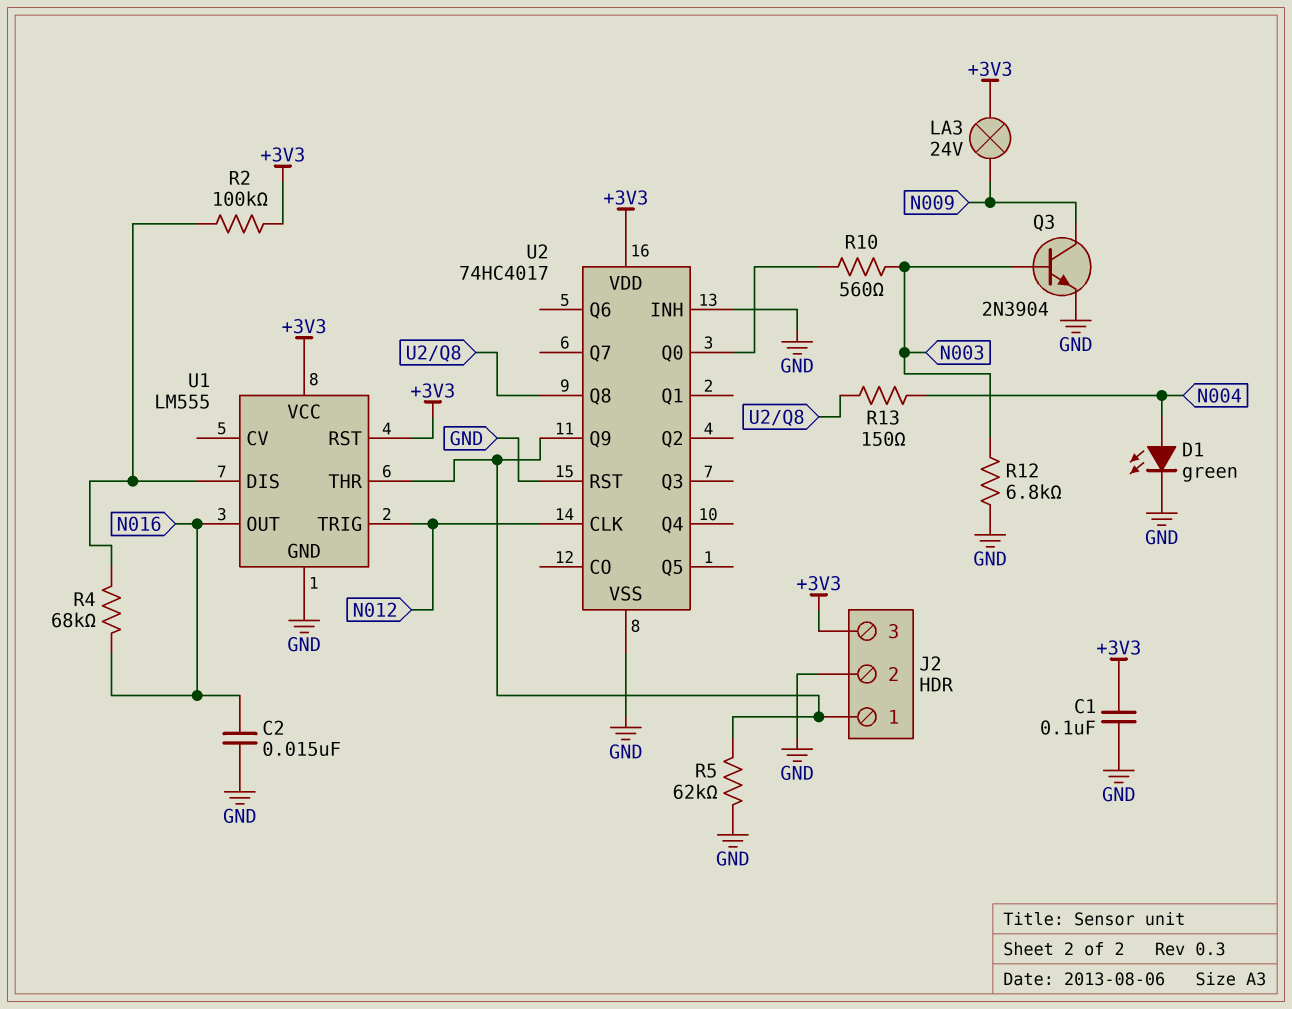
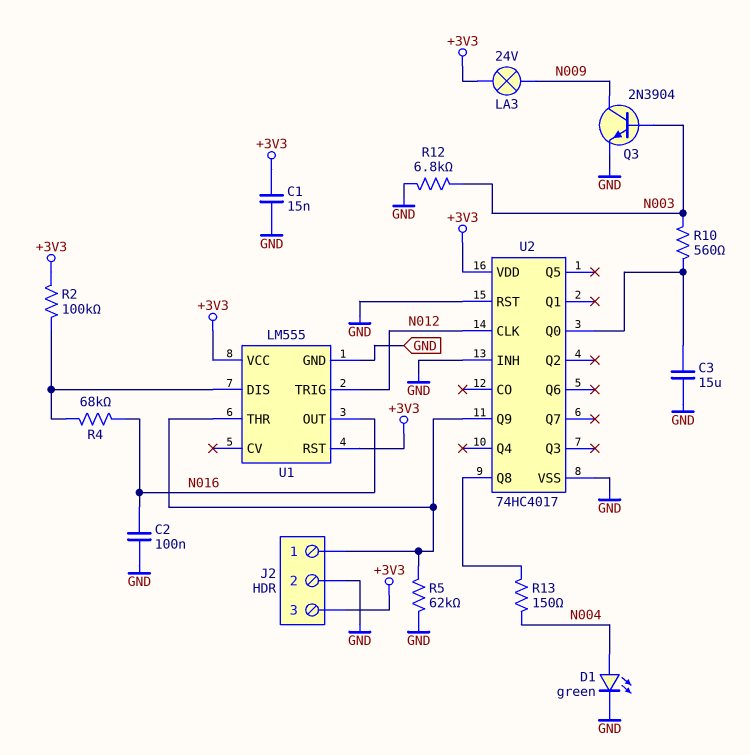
C1: 100nF (+3V3, GND) -> 15nF (+3V3, GND)
C2: 15nF (GND, N016) -> 100nF (GND, N016)
C3: none -> 15uF (GND, U2/Q0)

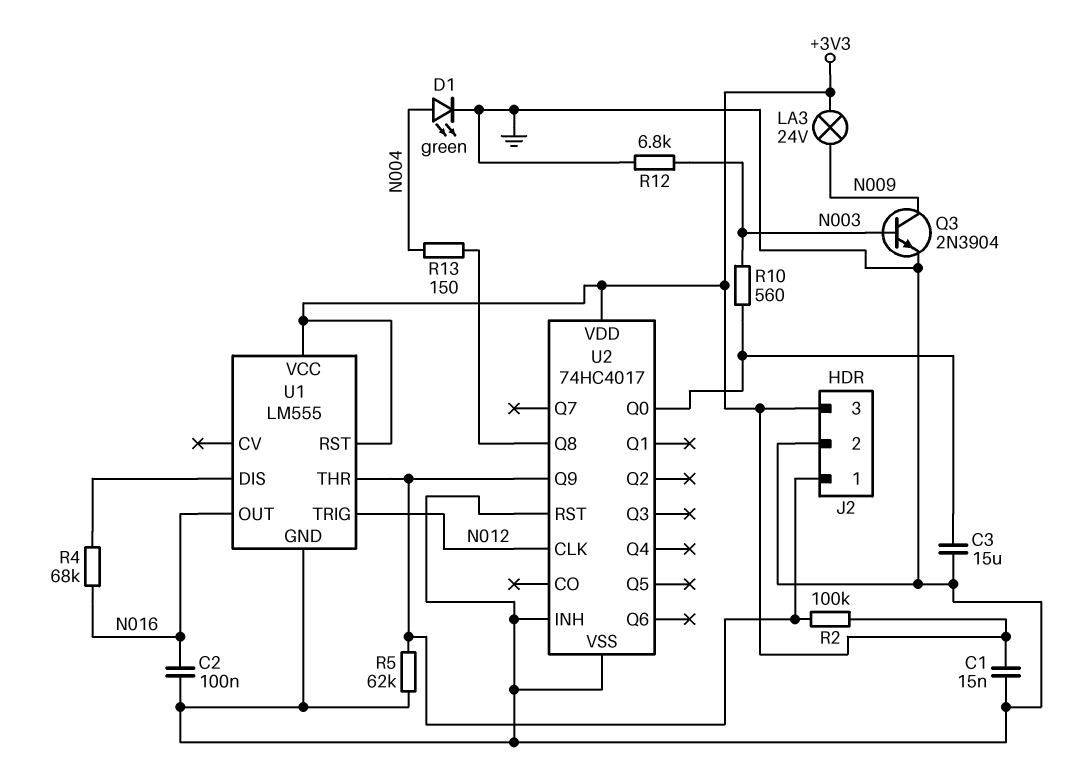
R2: 100k (+3V3, U1/DIS) -> 100k (+3V3, J2/1)

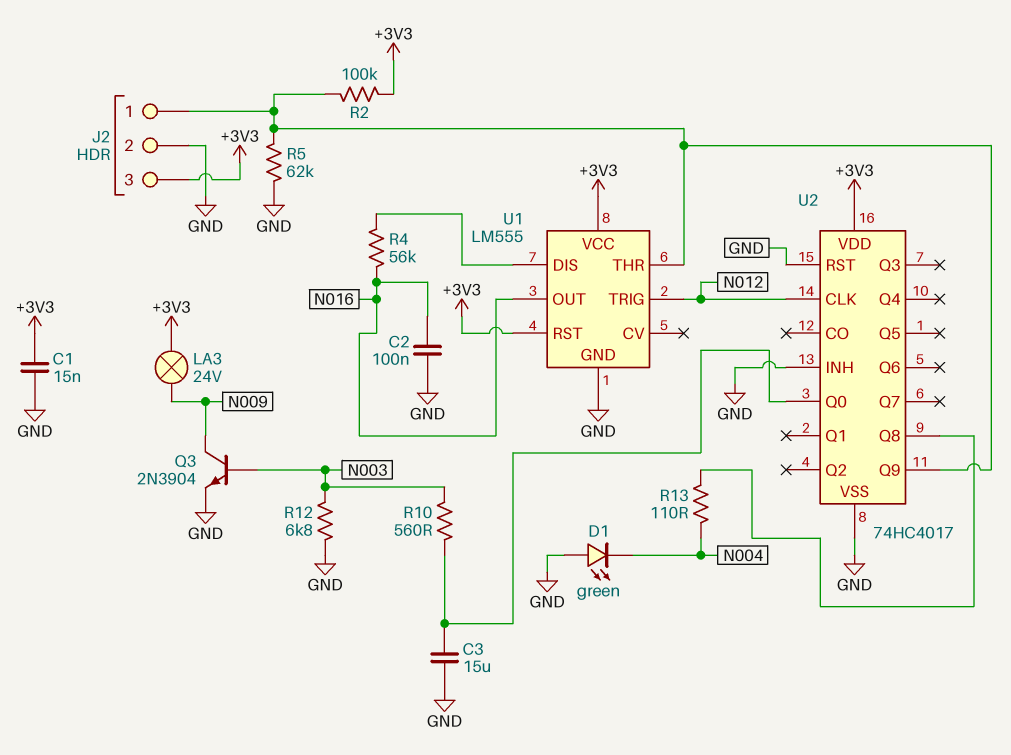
D1: LED green (A N004, K GND) -> LED green (A GND, K N004)
R4: 68k (N016, U1/DIS) -> 56k (N016, U1/DIS)
R13: 150 (N004, U2/Q8) -> 110 (N004, U2/Q8)

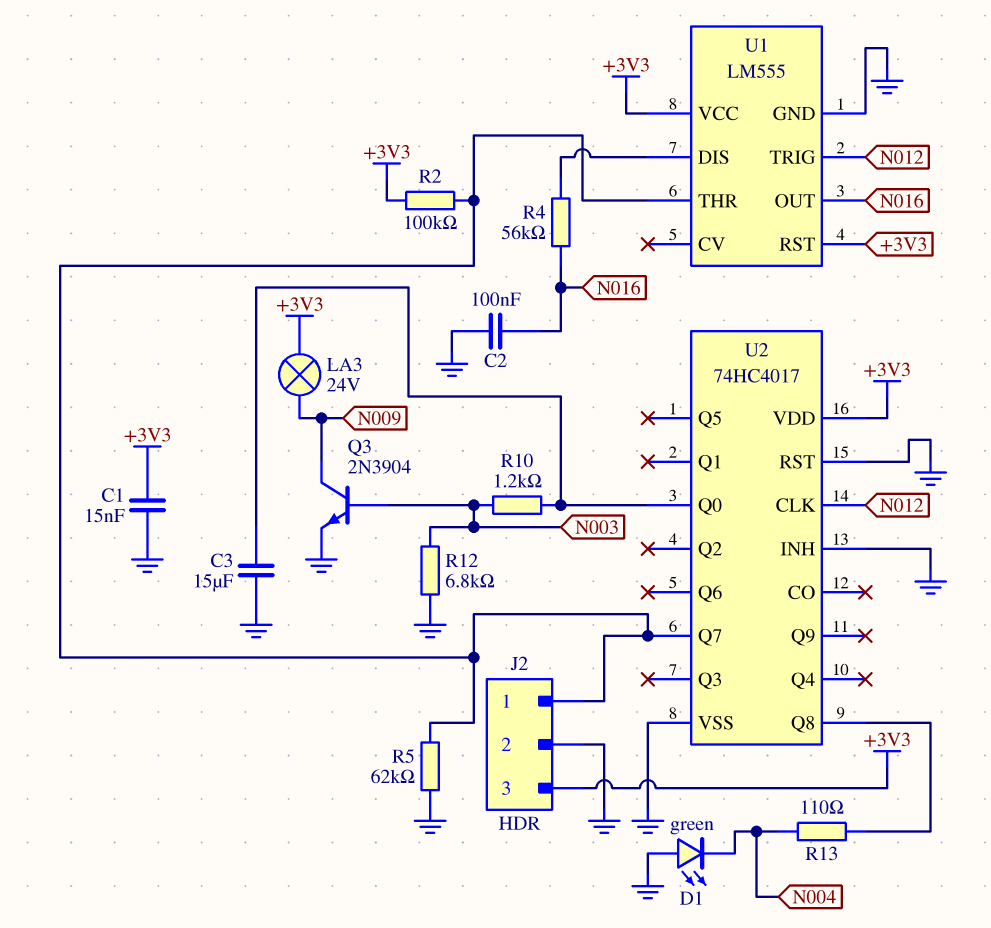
R10: 560 (N003, U2/Q0) -> 1.2k (N003, U2/Q0)
U2 pin Q7: none -> J2/1
U2 pin Q9: J2/1 -> none

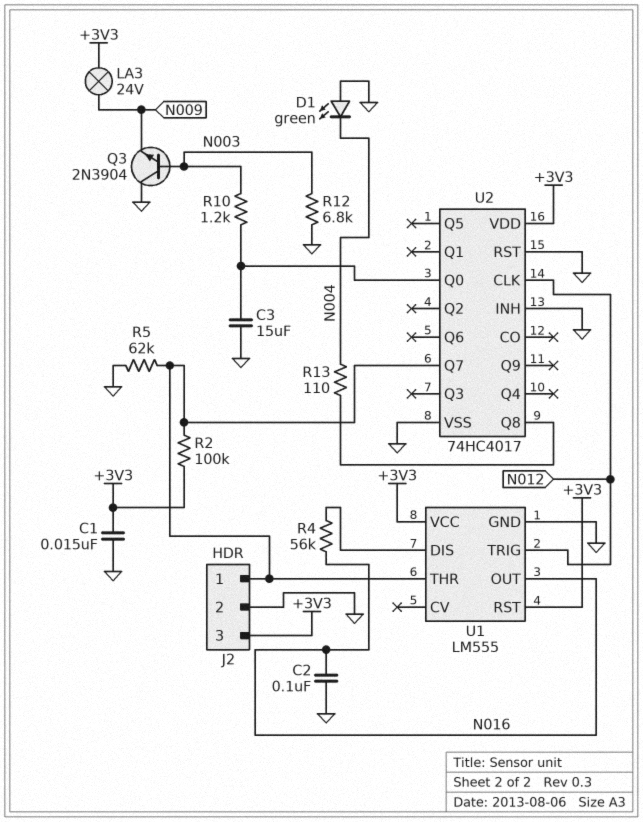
Q3: NPN 2N3904 (B N003, C N009, E GND) -> NPN 2N3904 (B N003, C GND, E N009)

